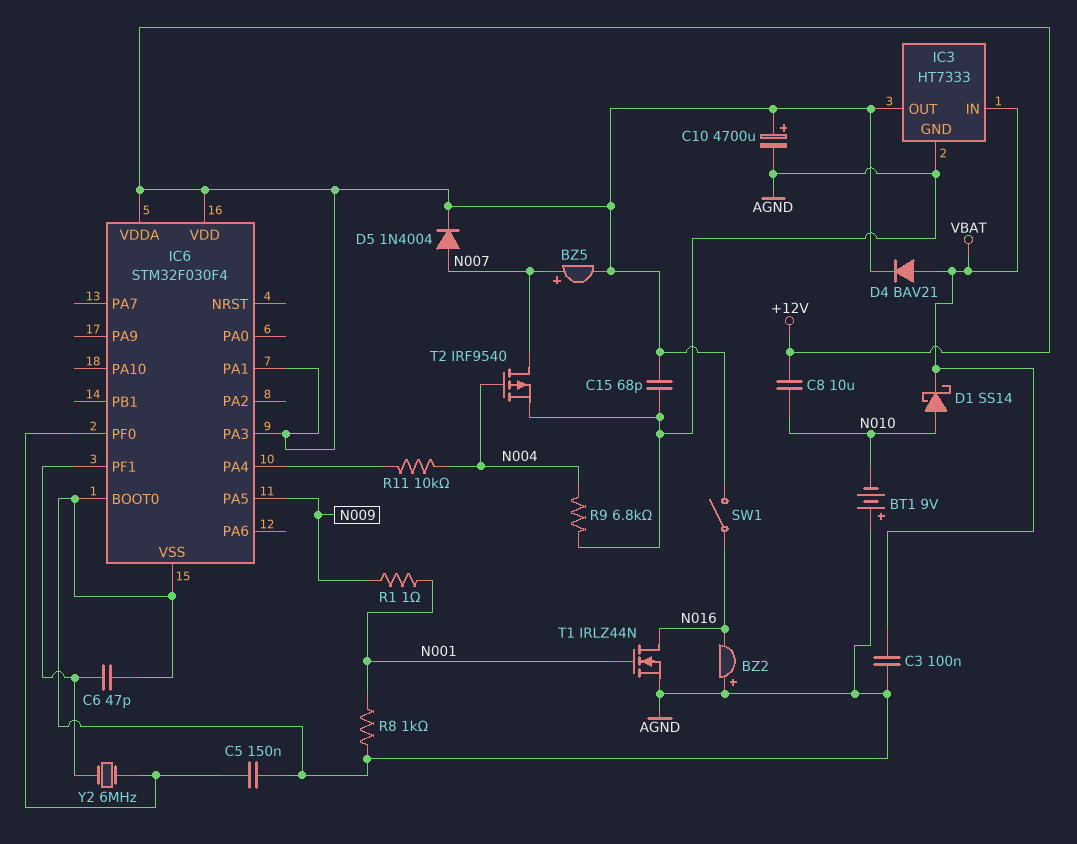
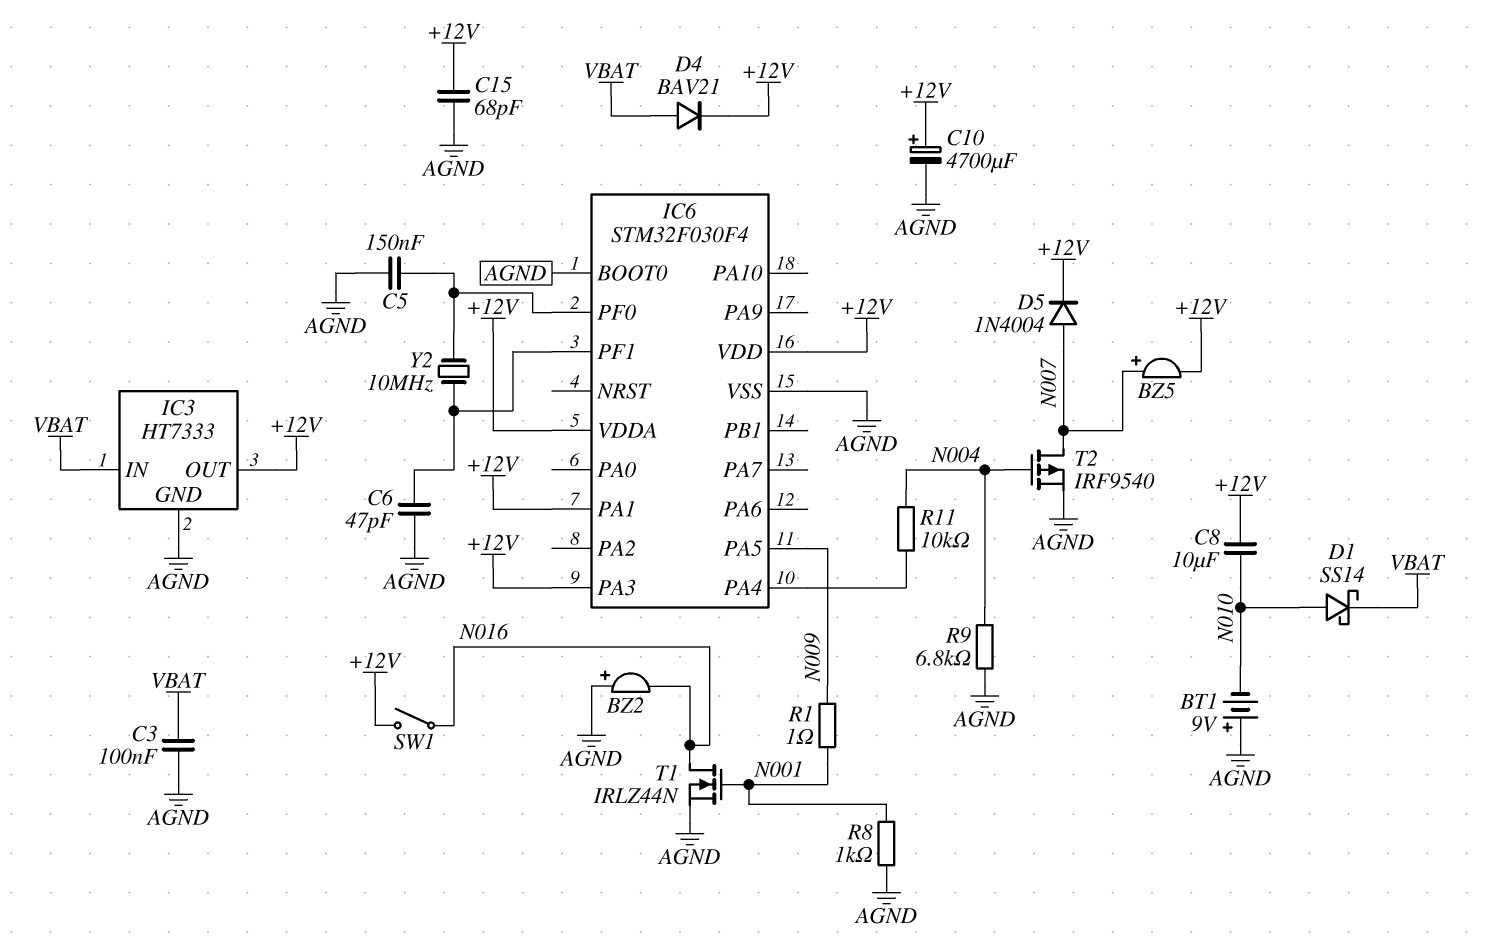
Y2: 6MHz (IC6/PF0, IC6/PF1) -> 10MHz (IC6/PF0, IC6/PF1)

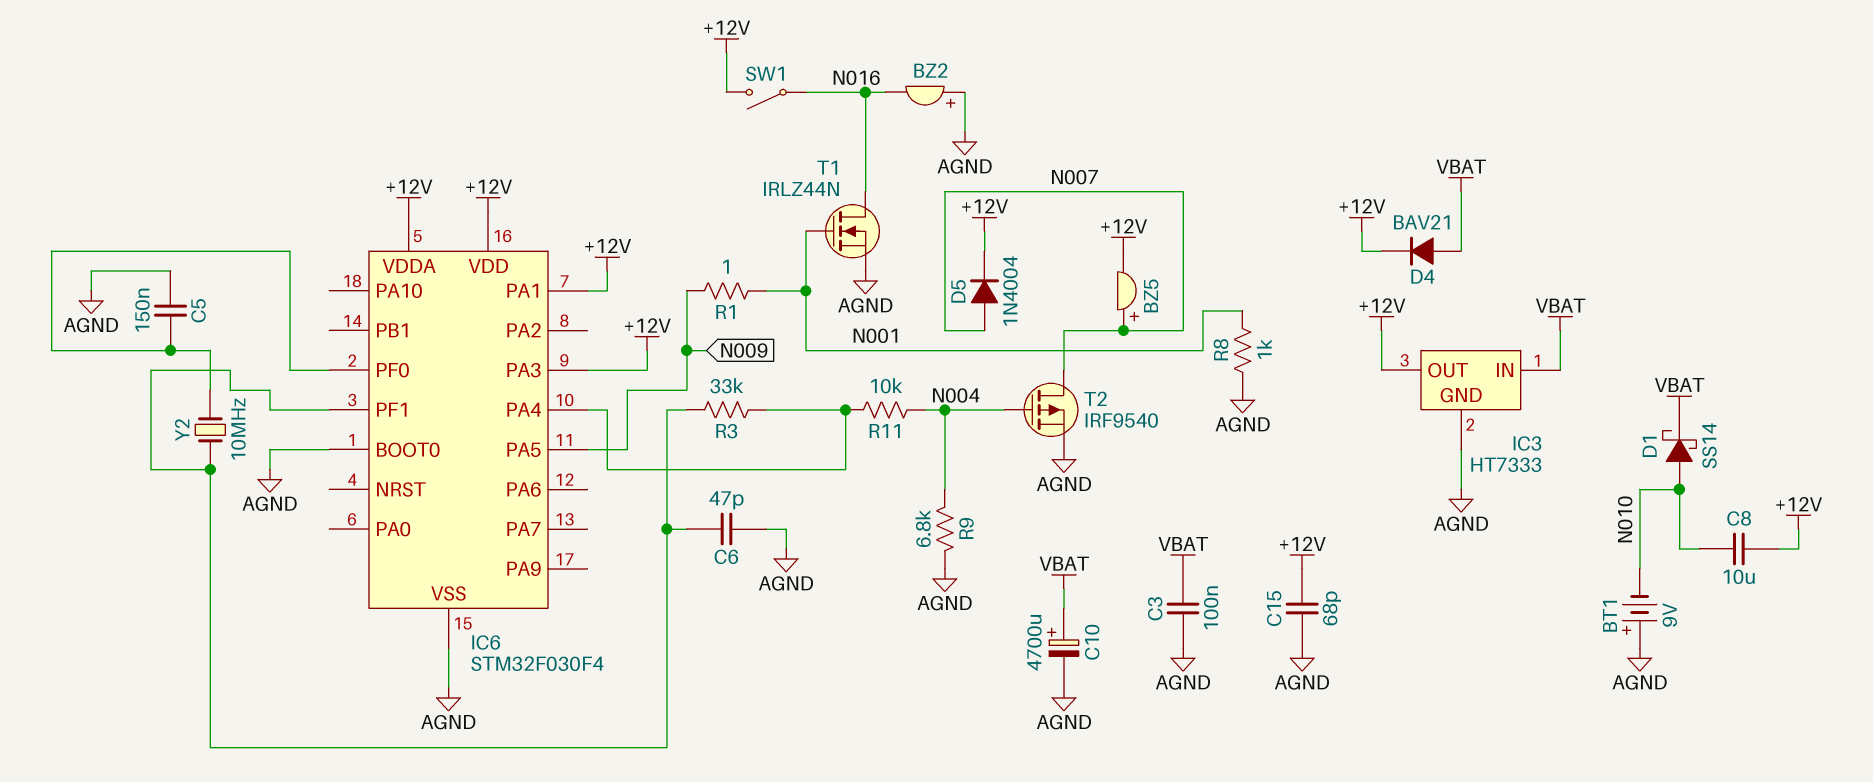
C10: 4700uF (plus +12V, minus AGND) -> 4700uF (plus VBAT, minus AGND)
R3: none -> 33k (IC6/PA4, IC6/PF1)

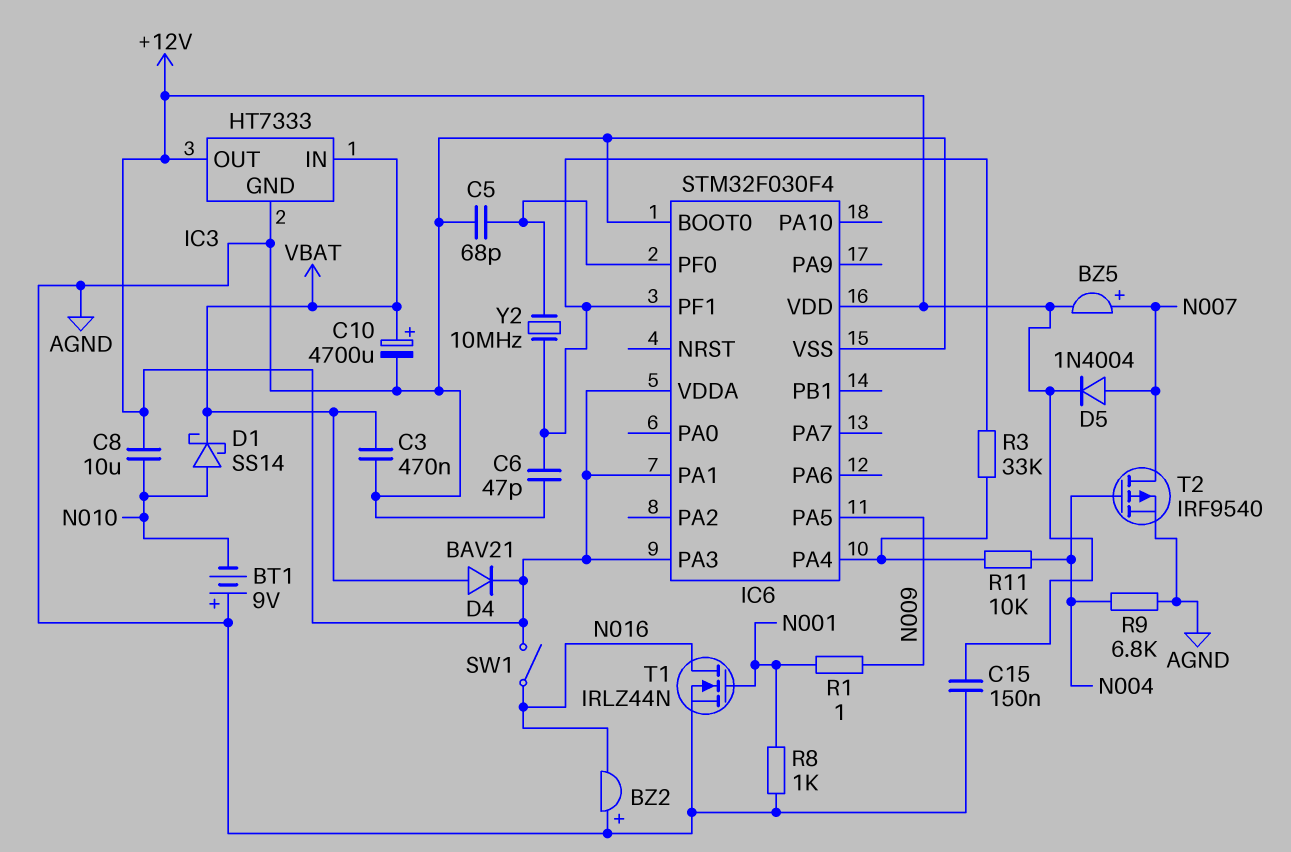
C3: 100nF (AGND, VBAT) -> 470nF (AGND, VBAT)
C5: 150nF (AGND, IC6/PF0) -> 68pF (AGND, IC6/PF0)
C15: 68pF (+12V, AGND) -> 150nF (+12V, AGND)

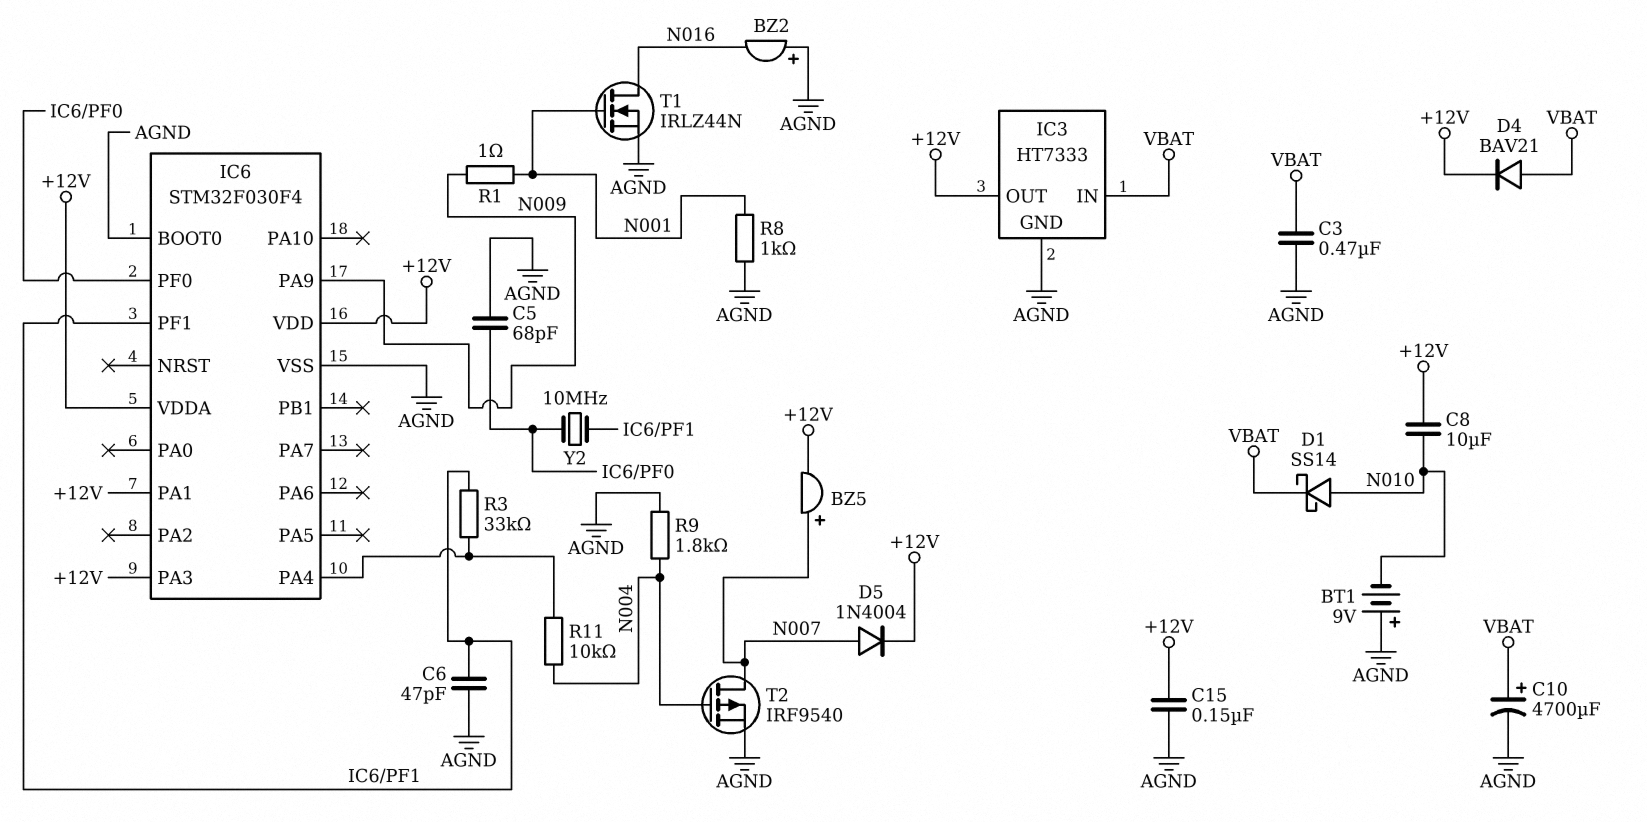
IC6 pin PA5: N009 -> none
IC6 pin PA9: none -> N009
R9: 6.8k (AGND, N004) -> 1.8k (AGND, N004)
SW1: switch (+12V, N016) -> none

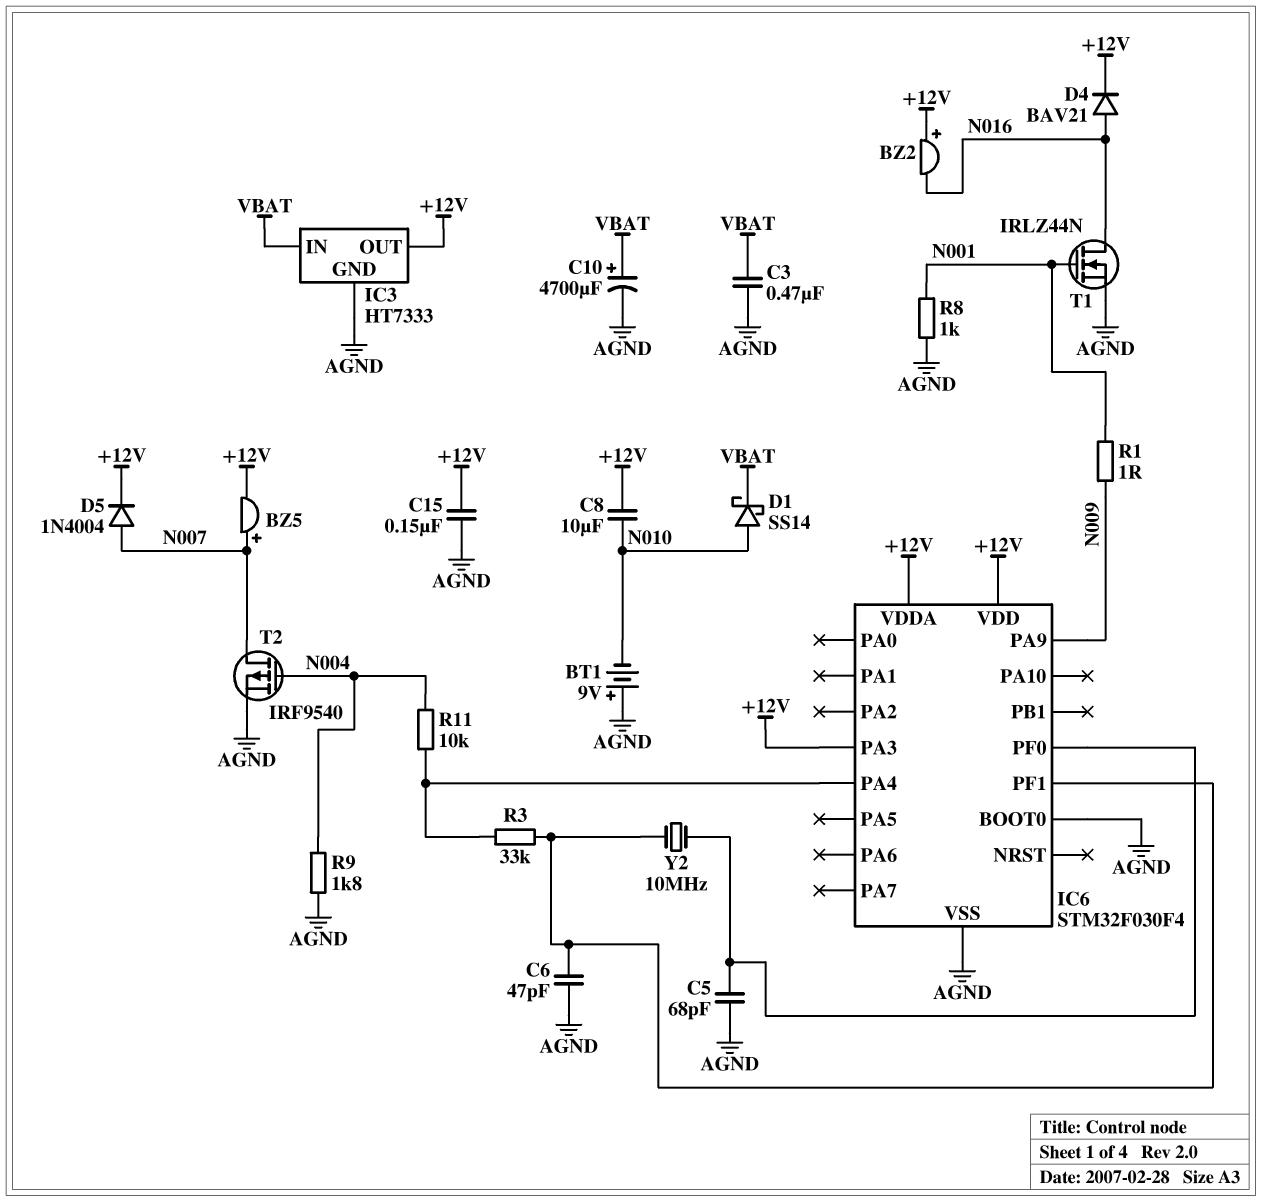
BZ2: buzzer (plus AGND, minus N016) -> buzzer (plus +12V, minus N016)
D4: diode BAV21 (A VBAT, K +12V) -> diode BAV21 (A N016, K +12V)
IC6 pin PA1: +12V -> none

